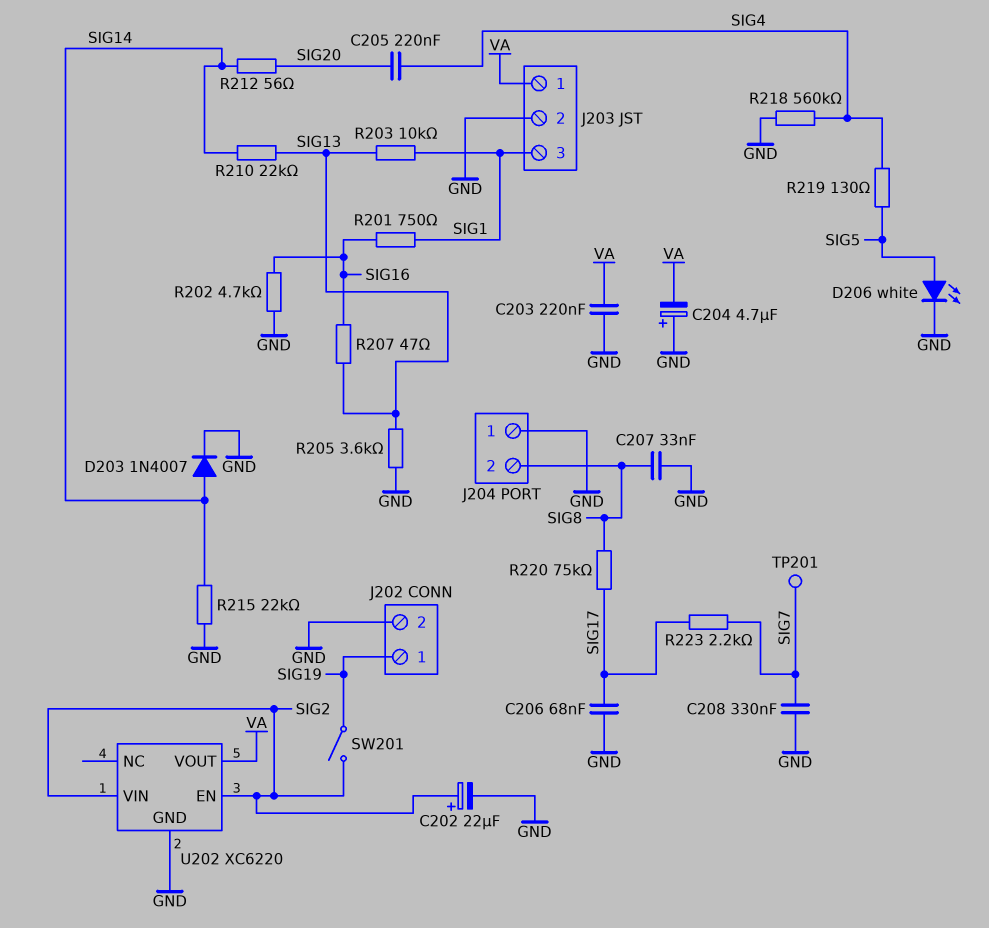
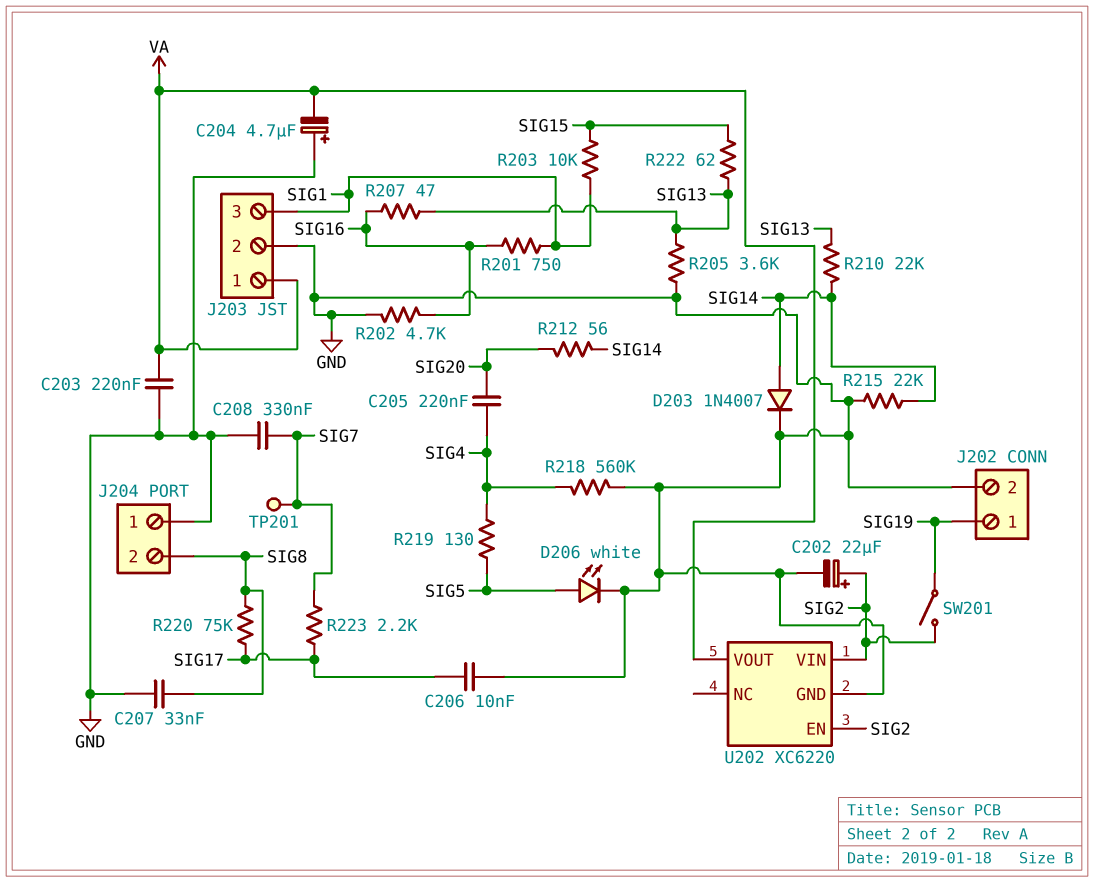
C206: 68nF (GND, SIG17) -> 10nF (GND, SIG17)
R203: 10k (SIG1, SIG13) -> 10k (SIG1, SIG15)
R222: none -> 62 (SIG13, SIG15)

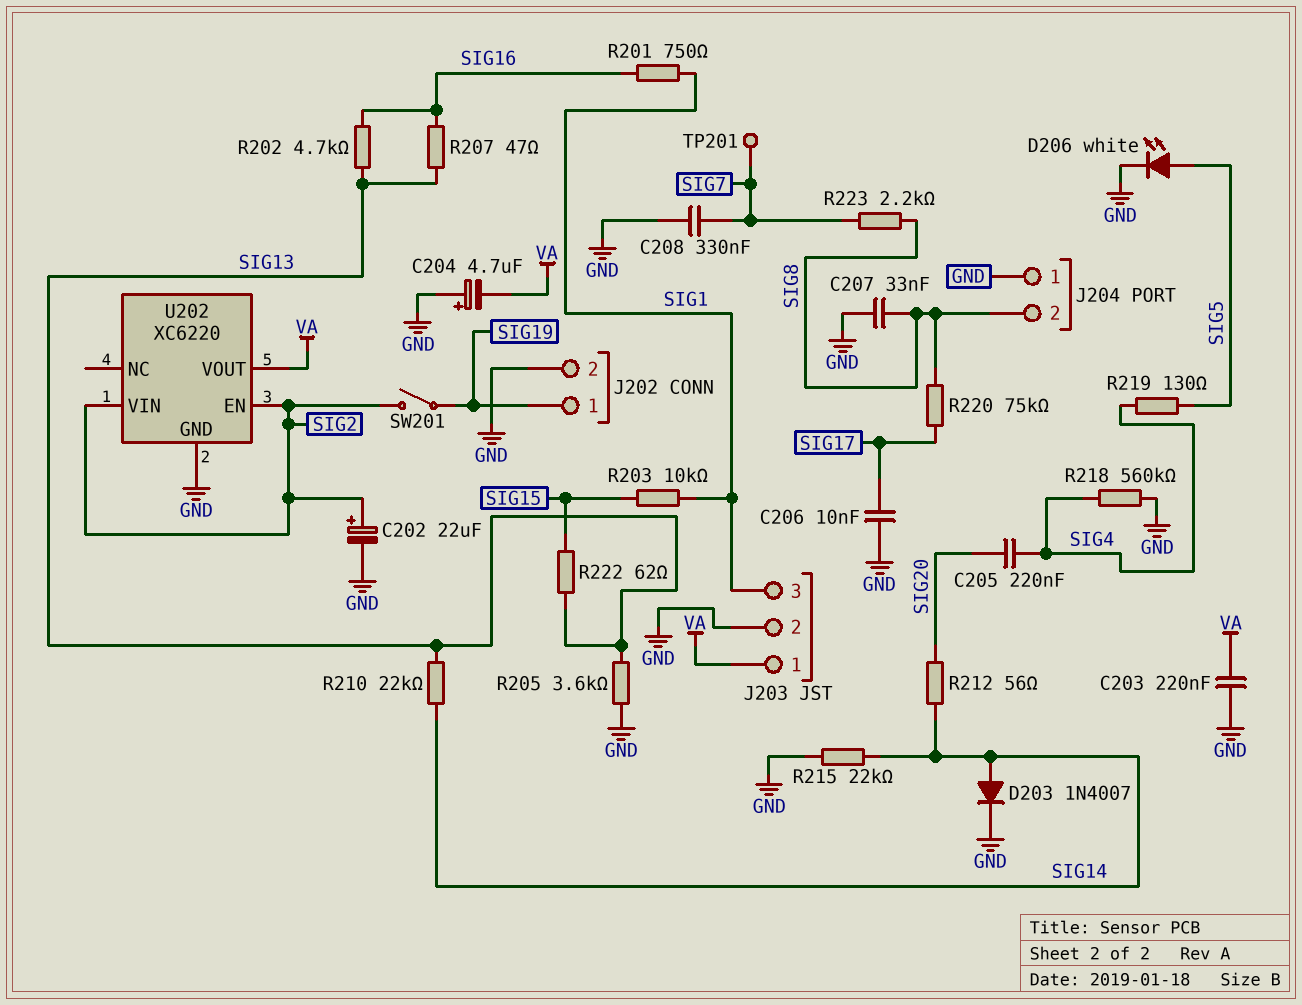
R202: 4.7k (GND, SIG16) -> 4.7k (SIG13, SIG16)
R223: 2.2k (SIG7, SIG17) -> 2.2k (SIG7, SIG8)

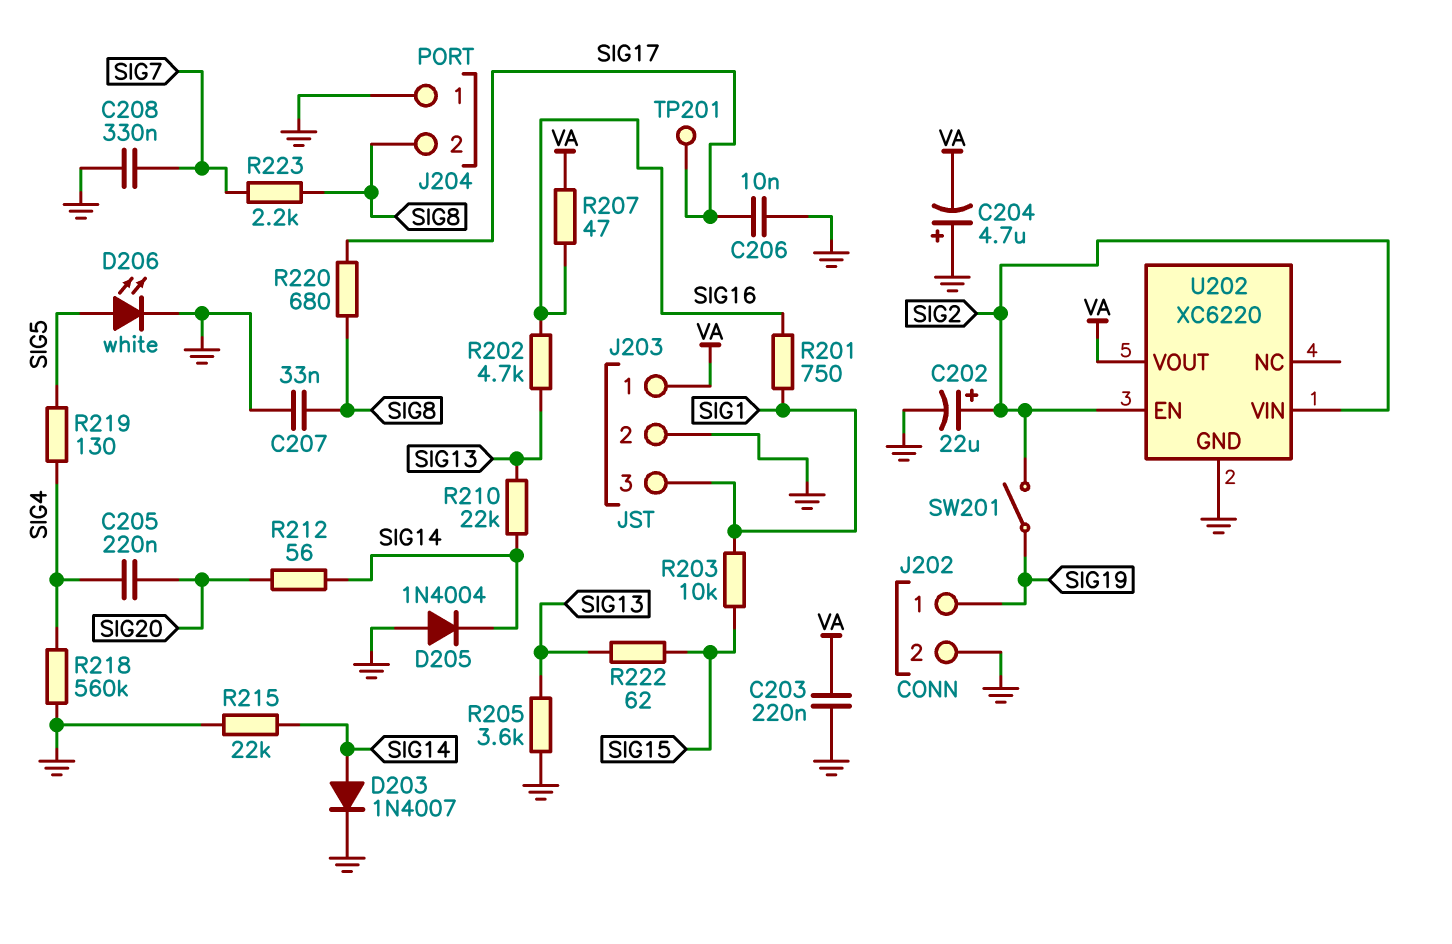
D205: none -> diode 1N4004 (A GND, K SIG14)
R207: 47 (SIG13, SIG16) -> 47 (SIG16, VA)
R220: 75k (SIG8, SIG17) -> 680 (SIG8, SIG17)
TP201: test point (SIG7) -> test point (SIG17)

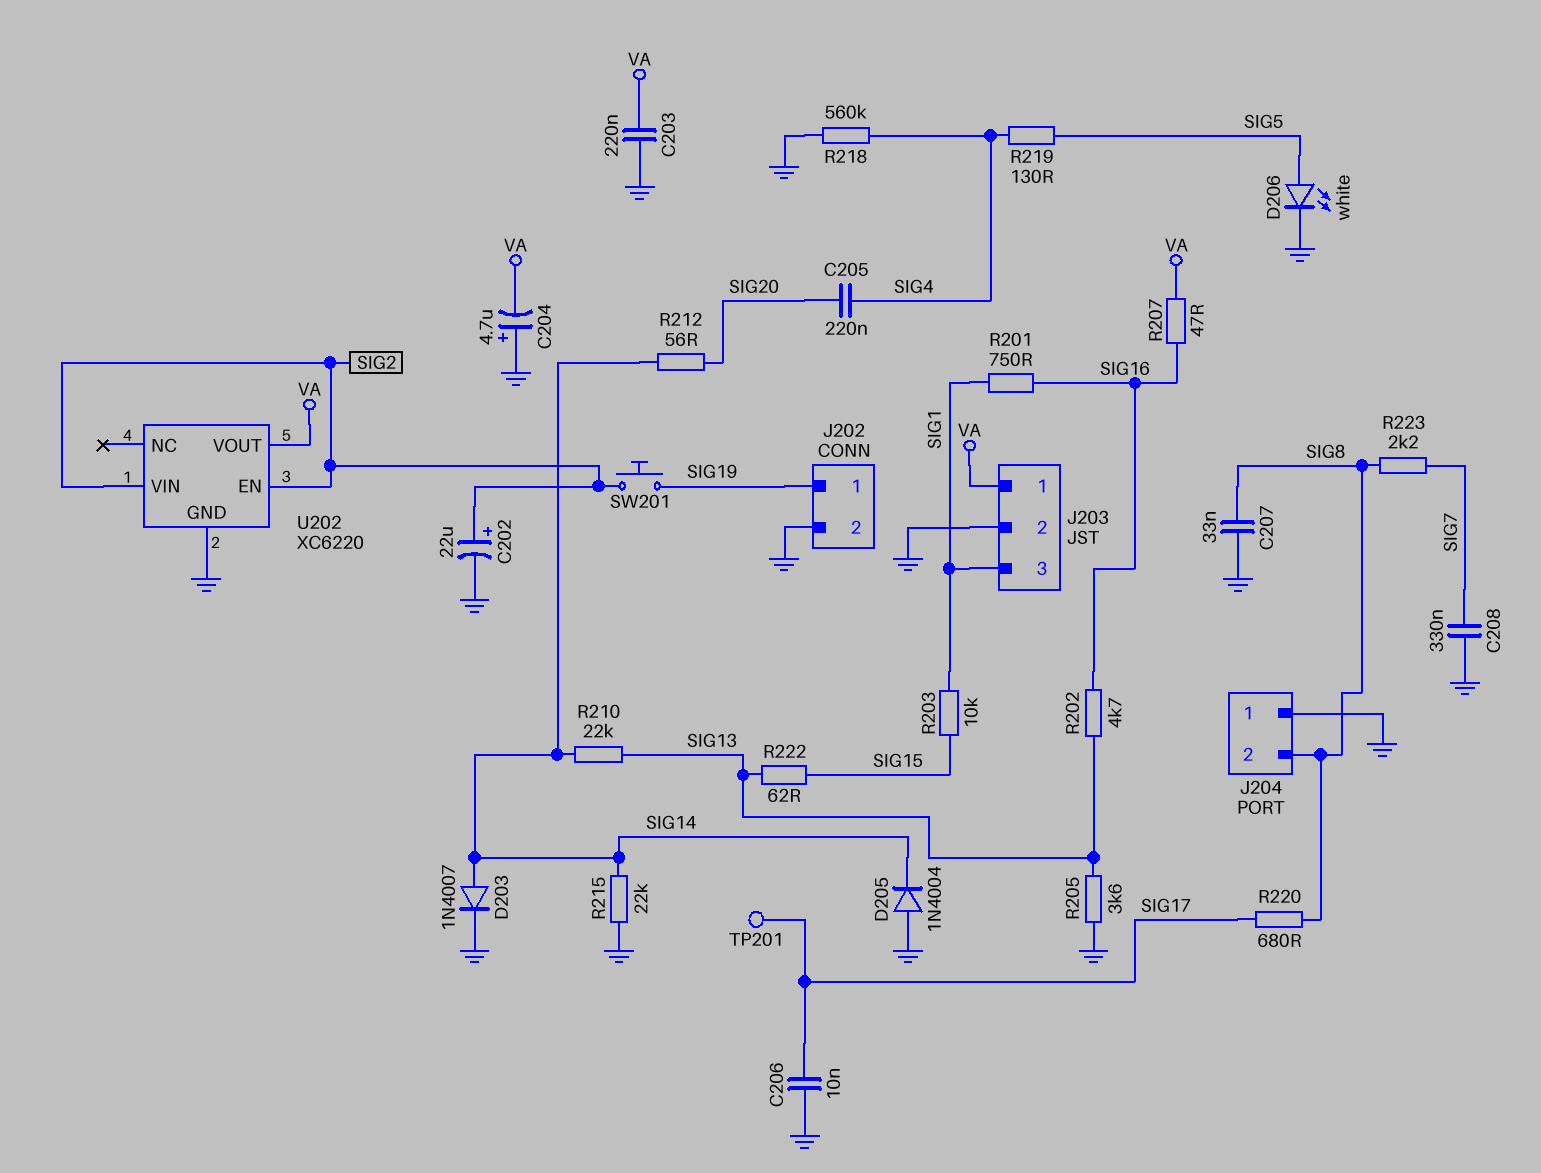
SW201: switch (SIG2, SIG19) -> button (SIG2, SIG19)

